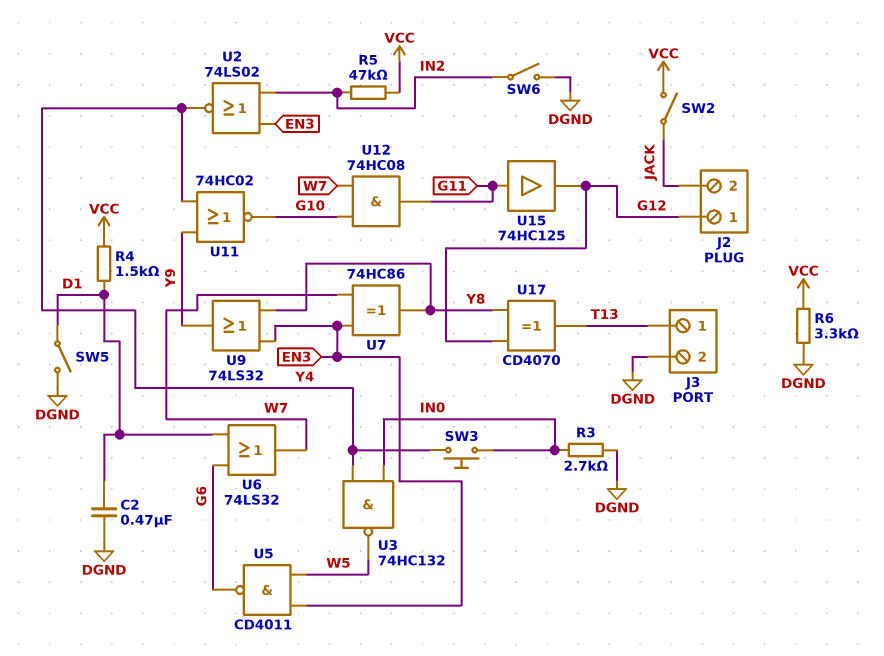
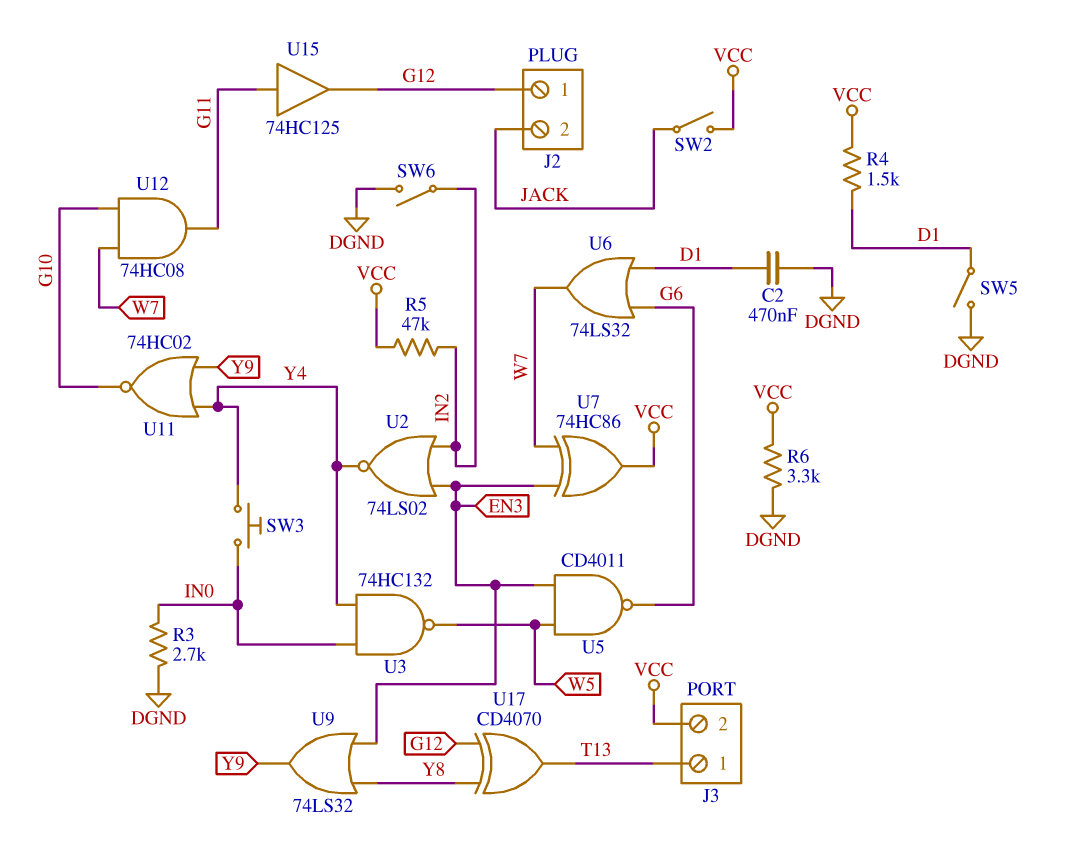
J3 pin 2: DGND -> VCC
U7: XOR 74HC86 (in EN3, in W7, out Y8) -> XOR 74HC86 (in EN3, in W7, out VCC)

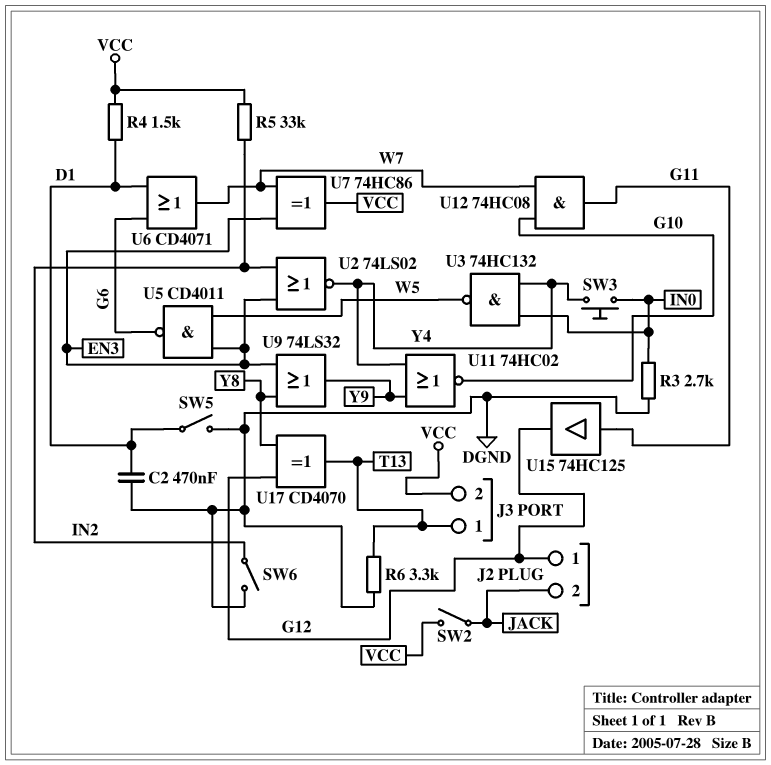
R5: 47k (IN2, VCC) -> 33k (IN2, VCC)
R6: 3.3k (DGND, VCC) -> 3.3k (DGND, T13)
U6: OR 74LS32 (in D1, in G6, out W7) -> OR CD4071 (in D1, in G6, out W7)

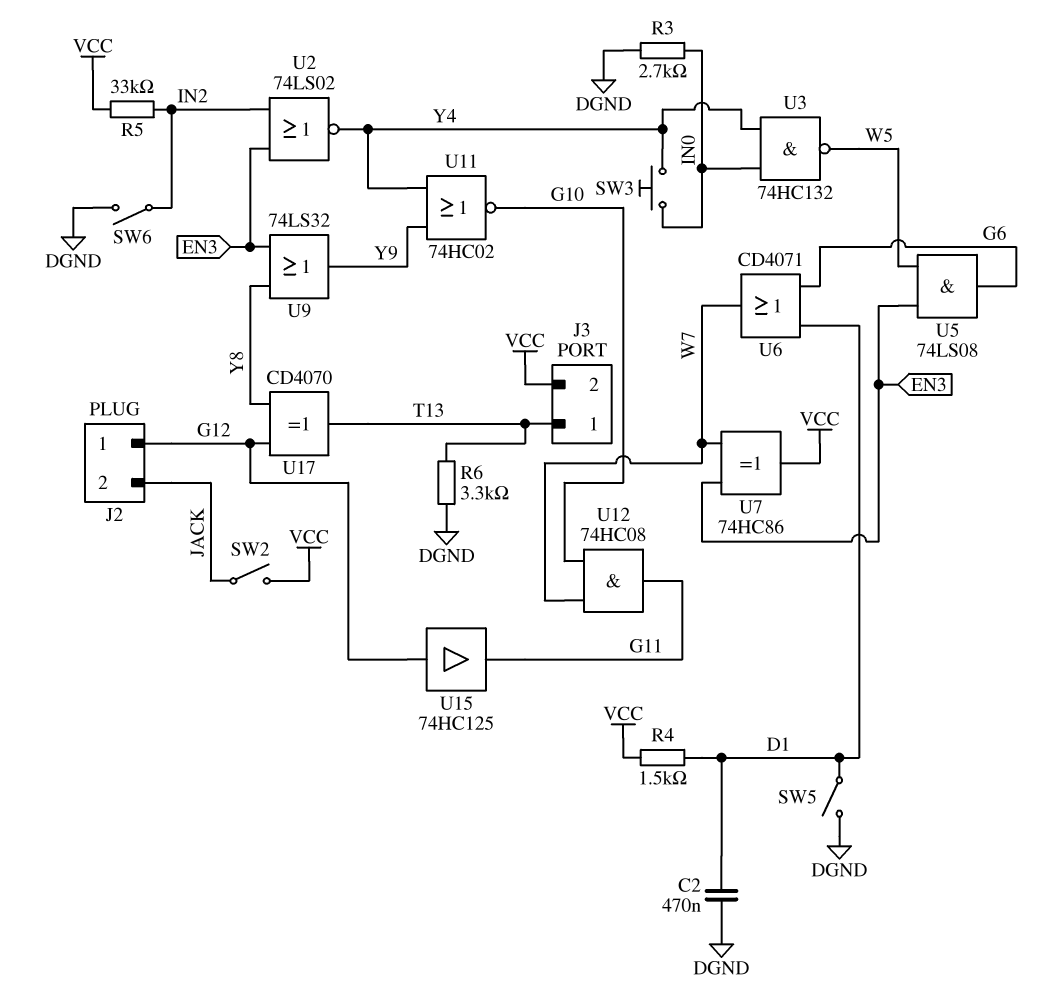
U5: NAND CD4011 (in EN3, in W5, out G6) -> AND 74LS08 (in EN3, in W5, out G6)
U15: buffer 74HC125 (in G11, out G12) -> buffer 74HC125 (in G12, out G11)

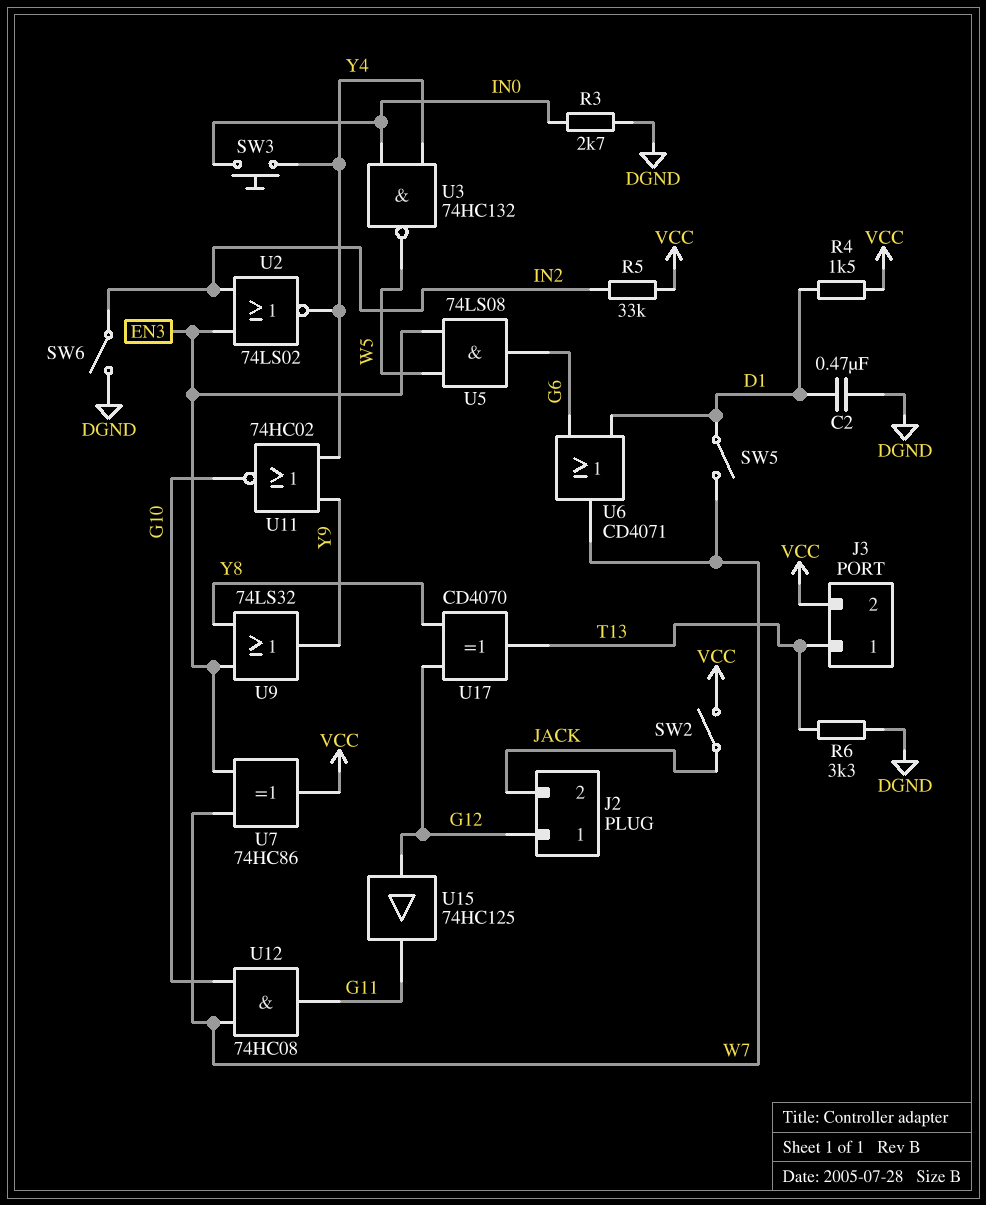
SW5: switch (D1, DGND) -> switch (D1, W7)

